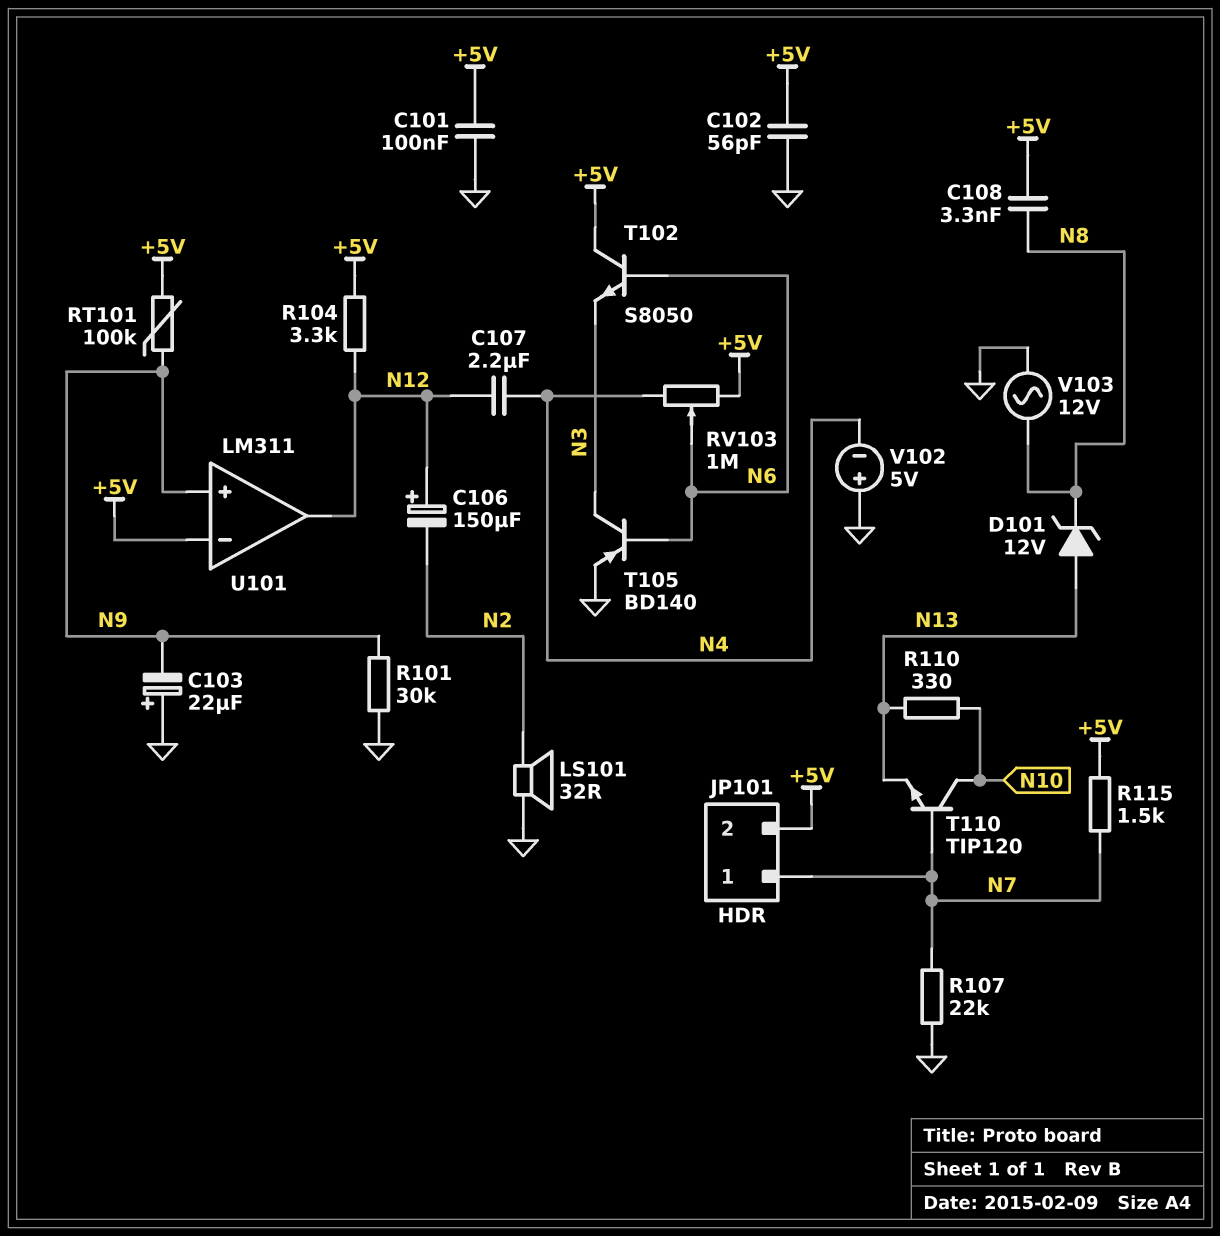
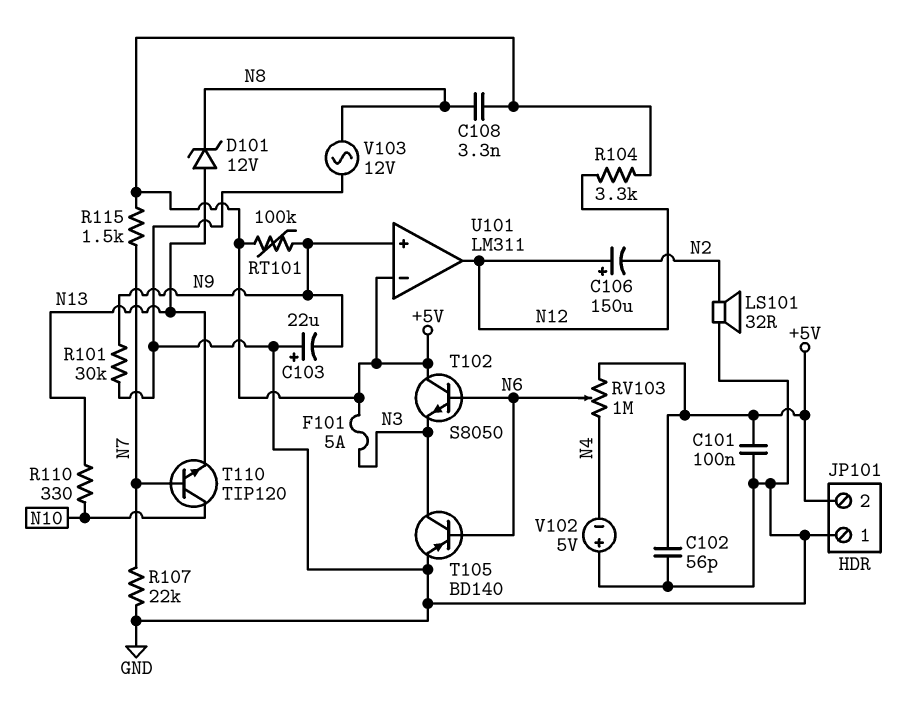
C107: 2.2uF (N4, N12) -> none
F101: none -> 5A (+5V, N3)
JP101 pin 1: N7 -> GND

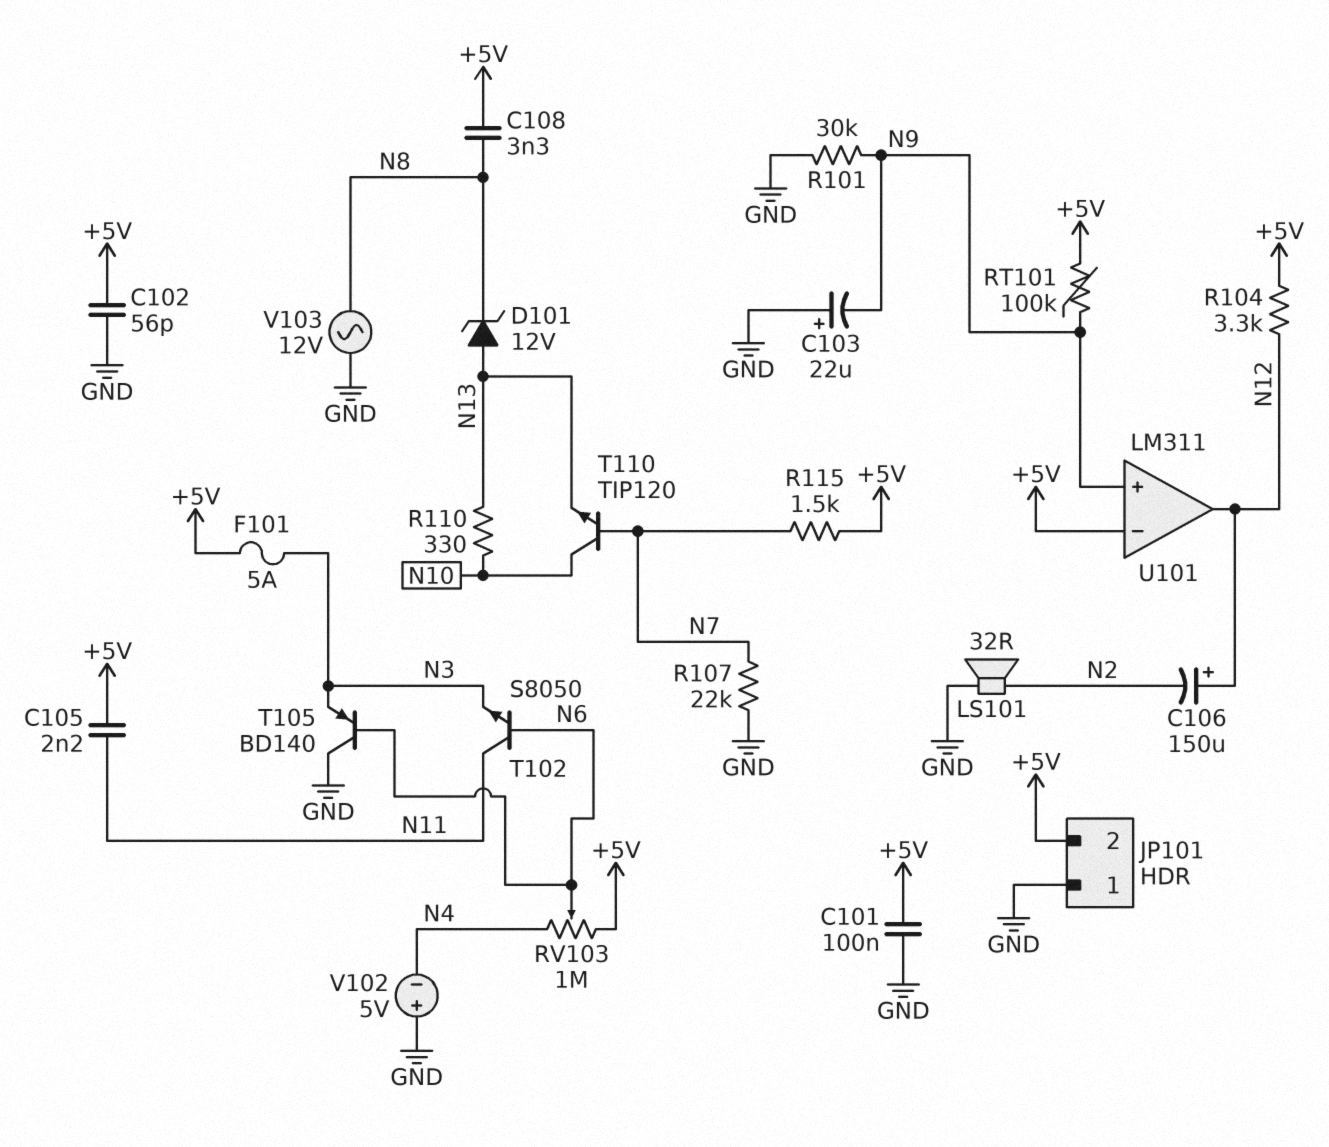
C105: none -> 2.2nF (+5V, N11)
T102: NPN S8050 (B N6, C +5V, E N3) -> NPN S8050 (B N6, C N11, E N3)
T105: PNP BD140 (B N6, C N3, E GND) -> PNP BD140 (B N6, C GND, E N3)

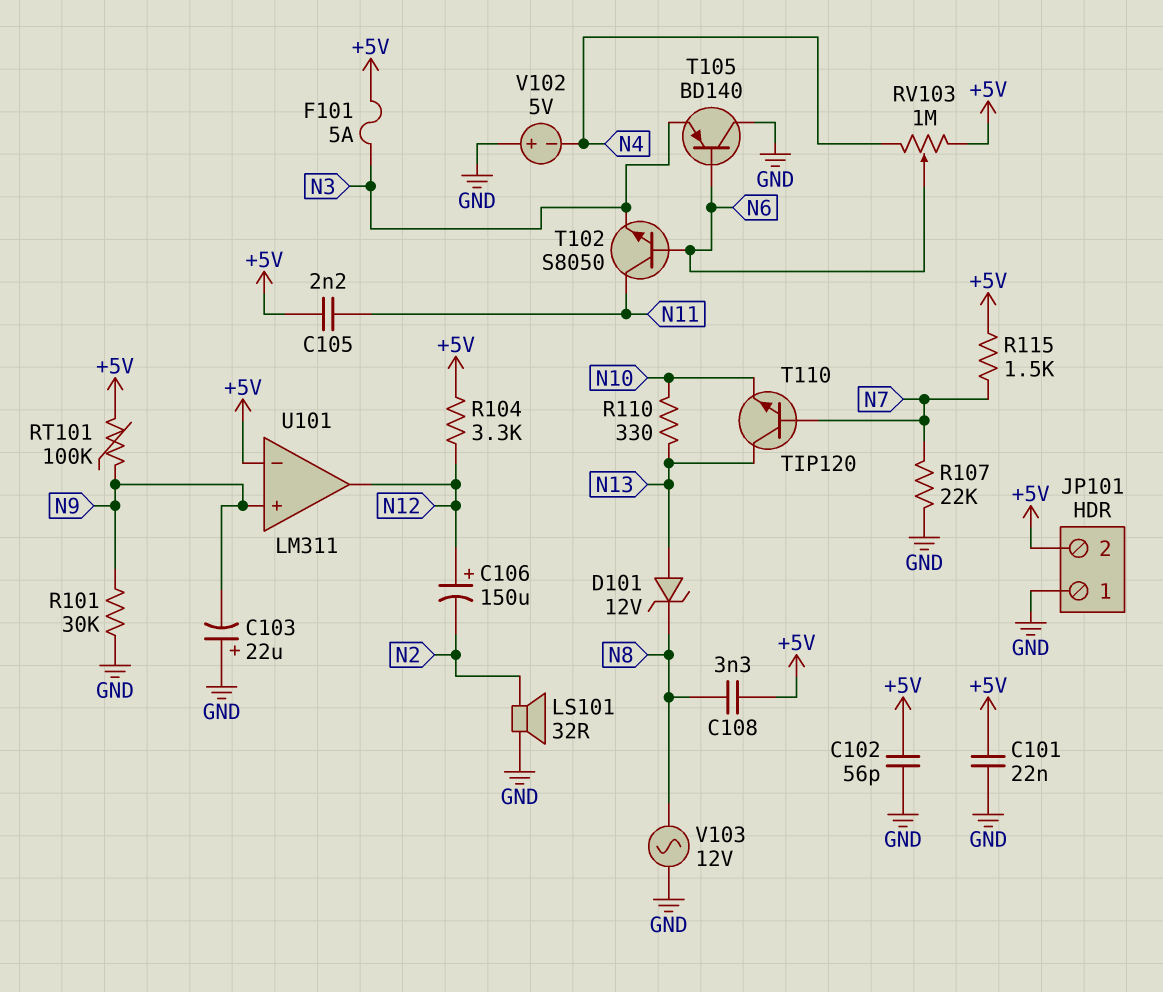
C101: 100nF (+5V, GND) -> 22nF (+5V, GND)
T110: NPN TIP120 (B N7, C N10, E N13) -> NPN TIP120 (B N7, C N13, E N10)

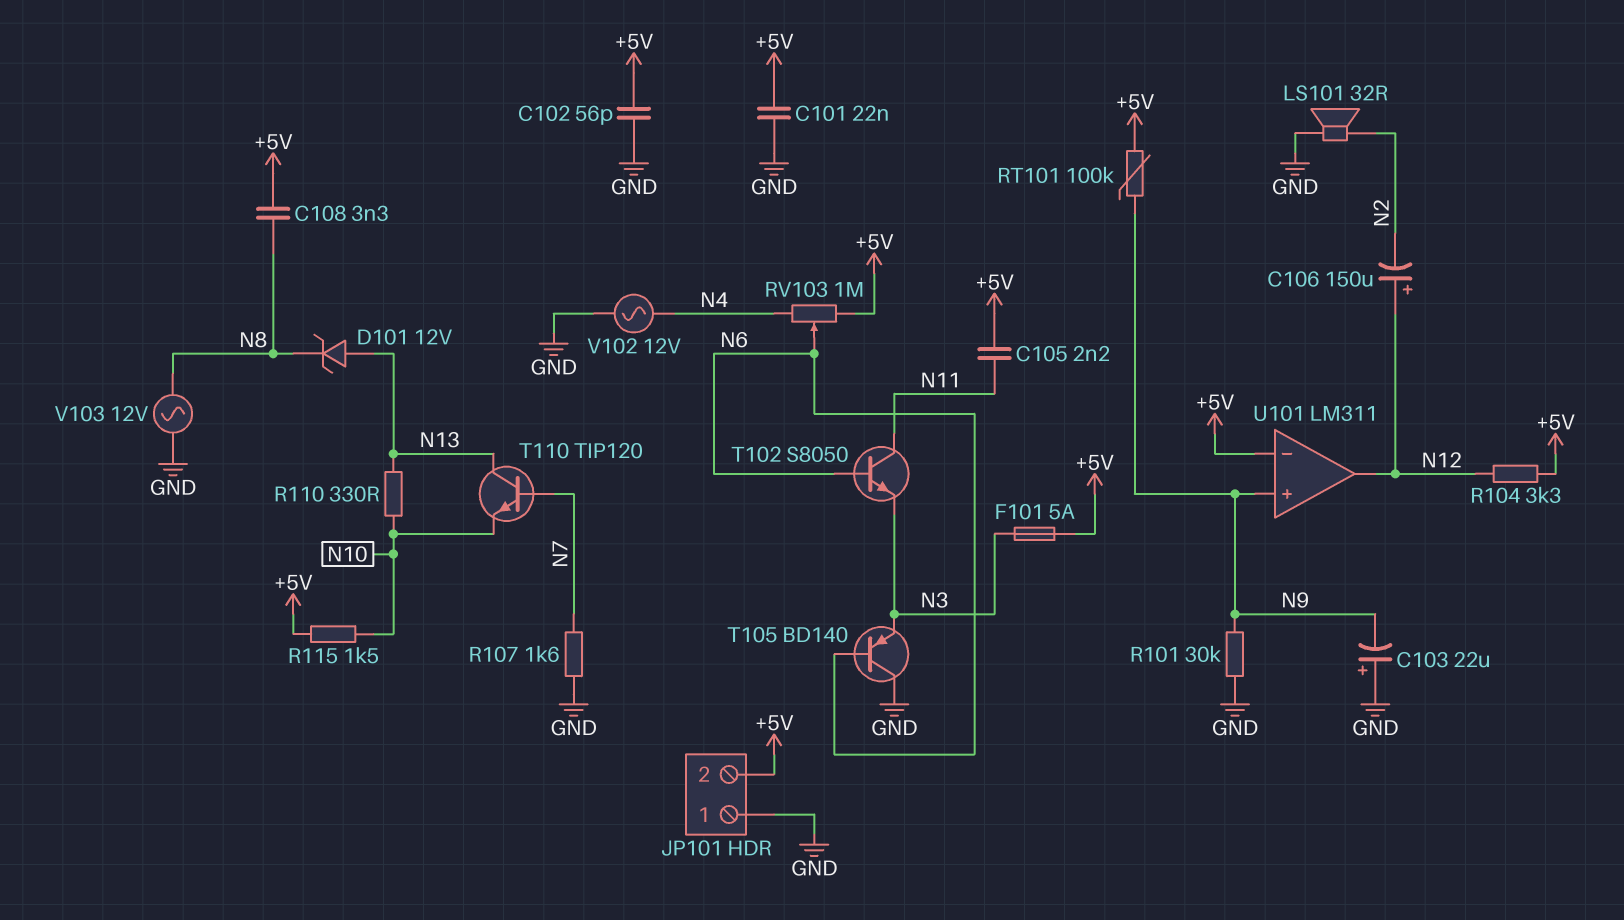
R107: 22k (GND, N7) -> 1.6k (GND, N7)
R115: 1.5k (+5V, N7) -> 1.5k (+5V, N10)
V102: 5V (plus GND, minus N4) -> AC 12V (GND, N4)

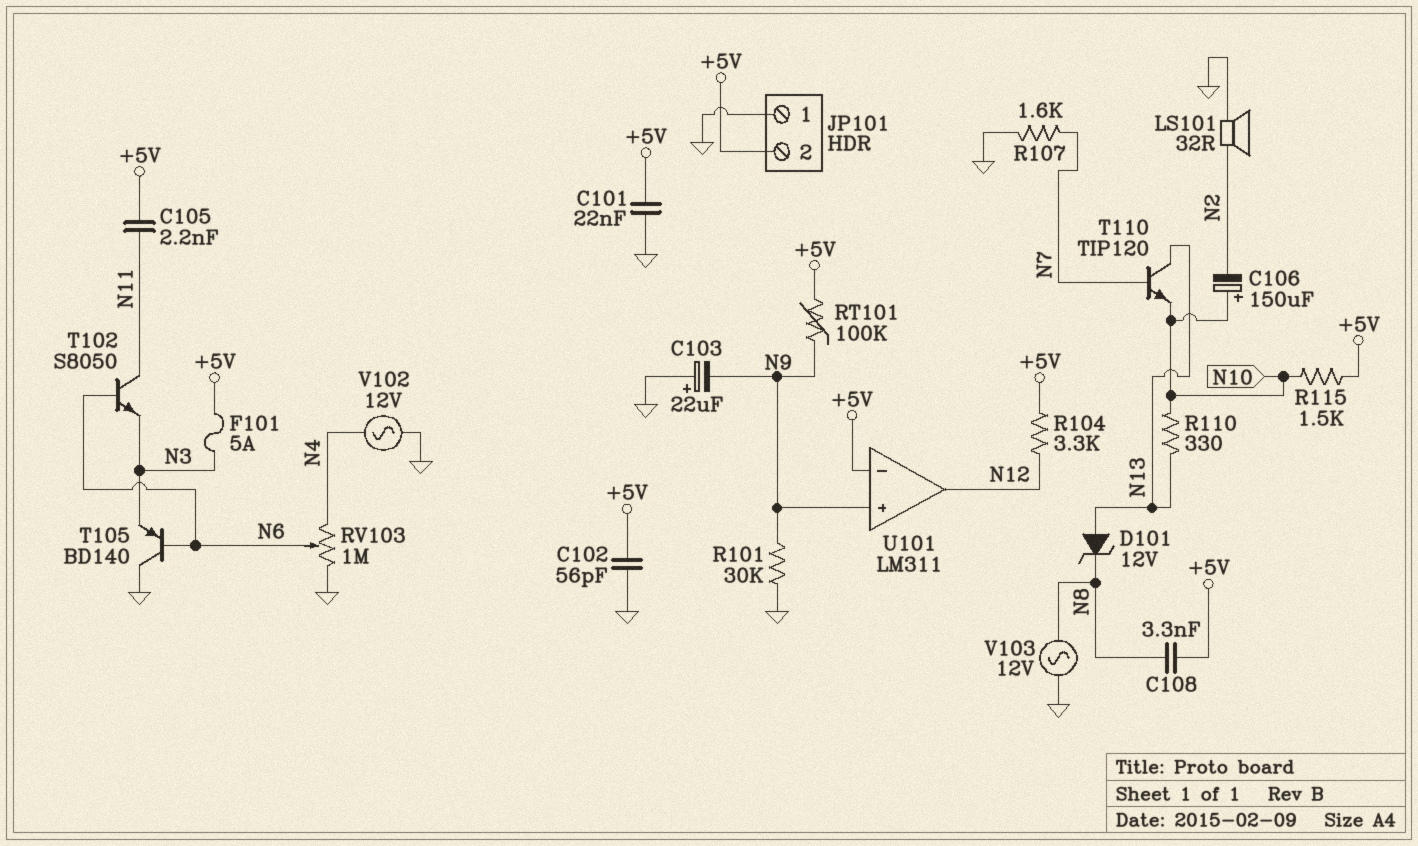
C106: 150uF (plus N12, minus N2) -> 150uF (plus N10, minus N2)
RV103: 1M (+5V, N4, wiper N6) -> 1M (GND, N4, wiper N6)

